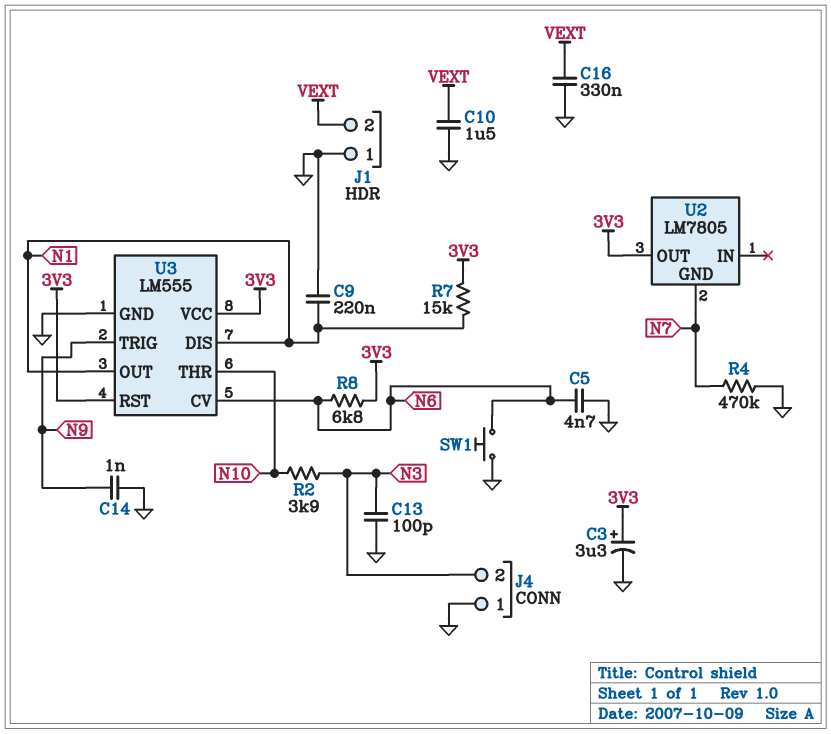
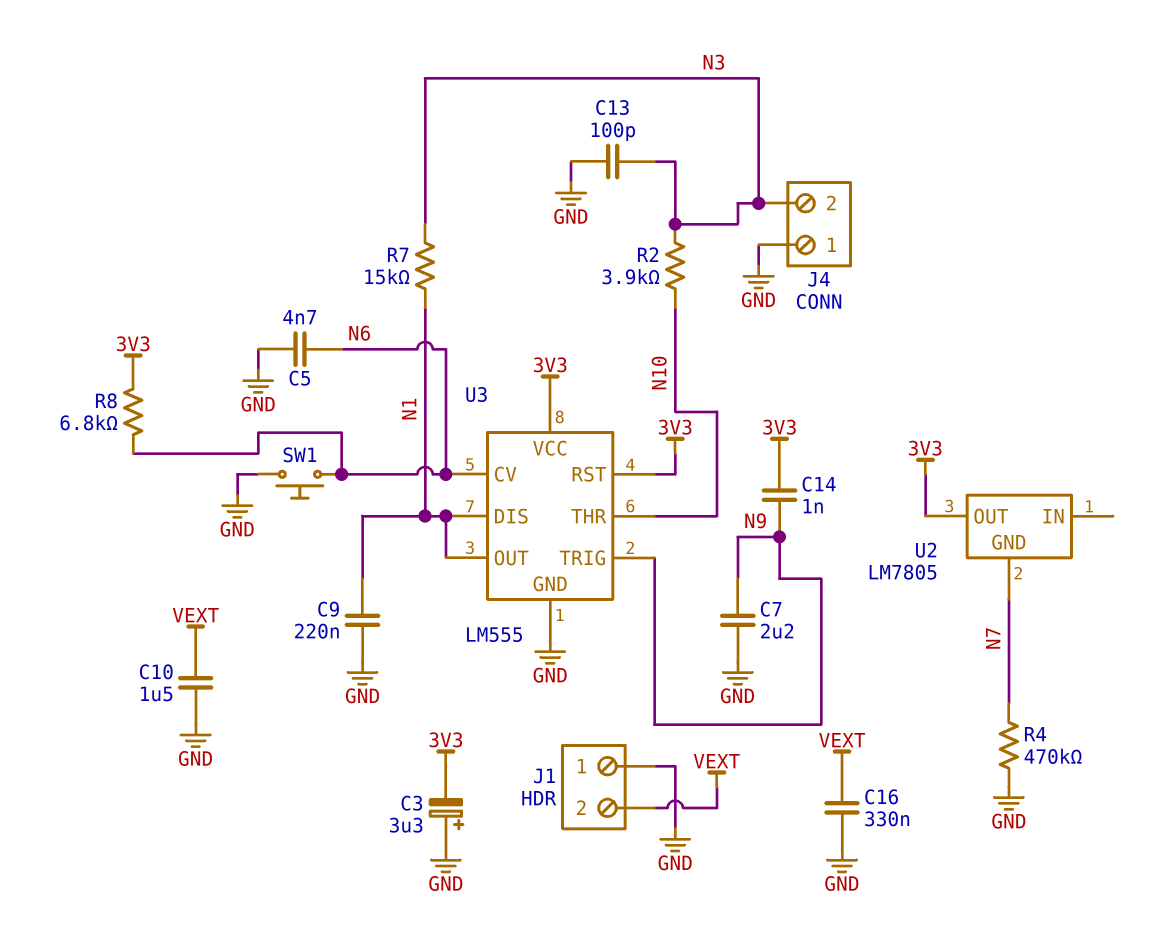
C3: 3.3uF (plus 3V3, minus GND) -> 3.3uF (plus GND, minus 3V3)
C7: none -> 2.2uF (GND, N9)
C14: 1nF (GND, N9) -> 1nF (3V3, N9)
R7: 15k (3V3, N1) -> 15k (N1, N3)

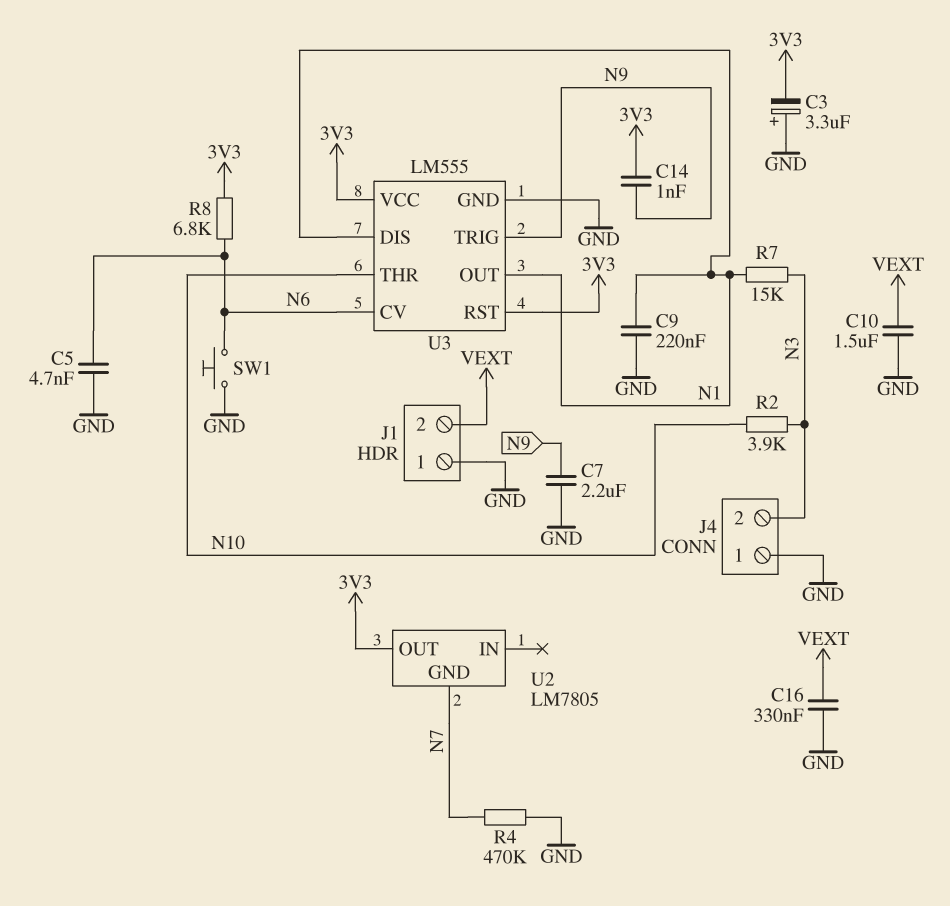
C13: 100pF (GND, N3) -> none

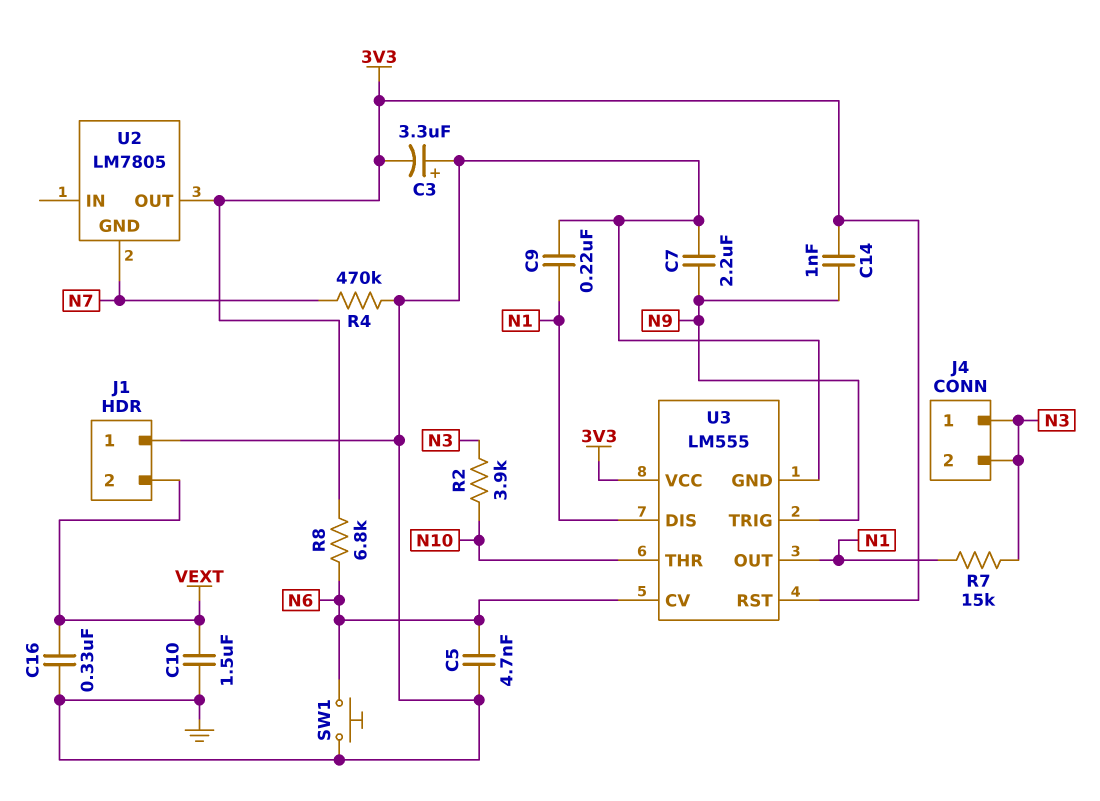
J4 pin 1: GND -> N3

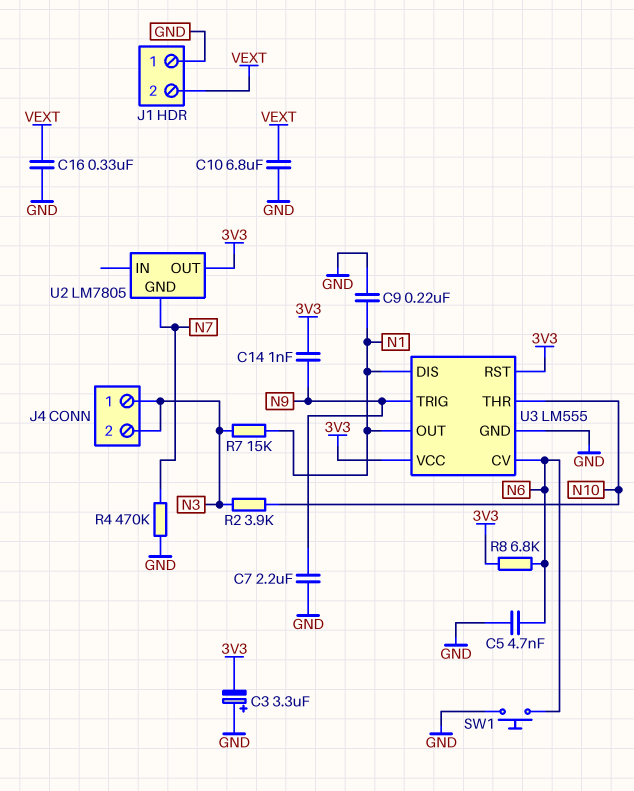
C10: 1.5uF (GND, VEXT) -> 6.8uF (GND, VEXT)

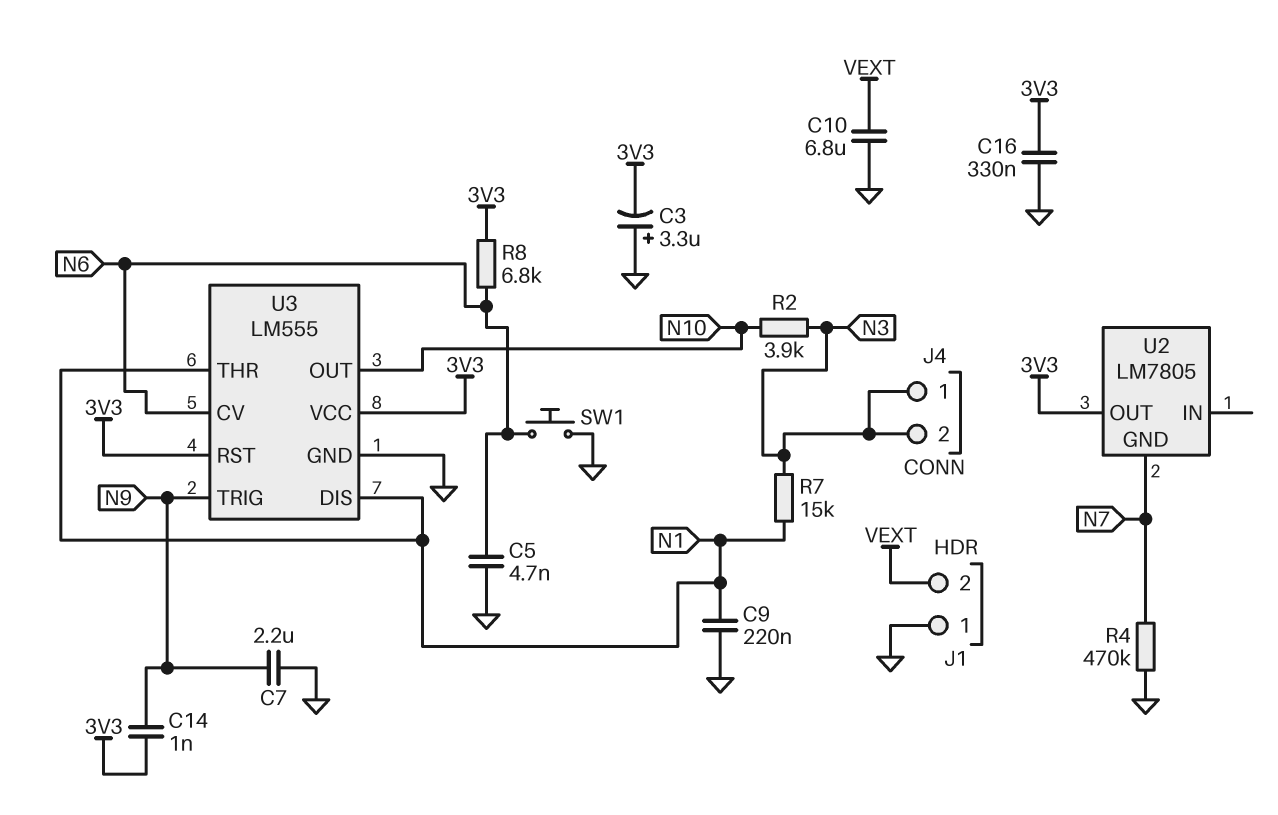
C16: 330nF (GND, VEXT) -> 330nF (3V3, GND)
U3 pin OUT: N1 -> N10
U3 pin THR: N10 -> N1

